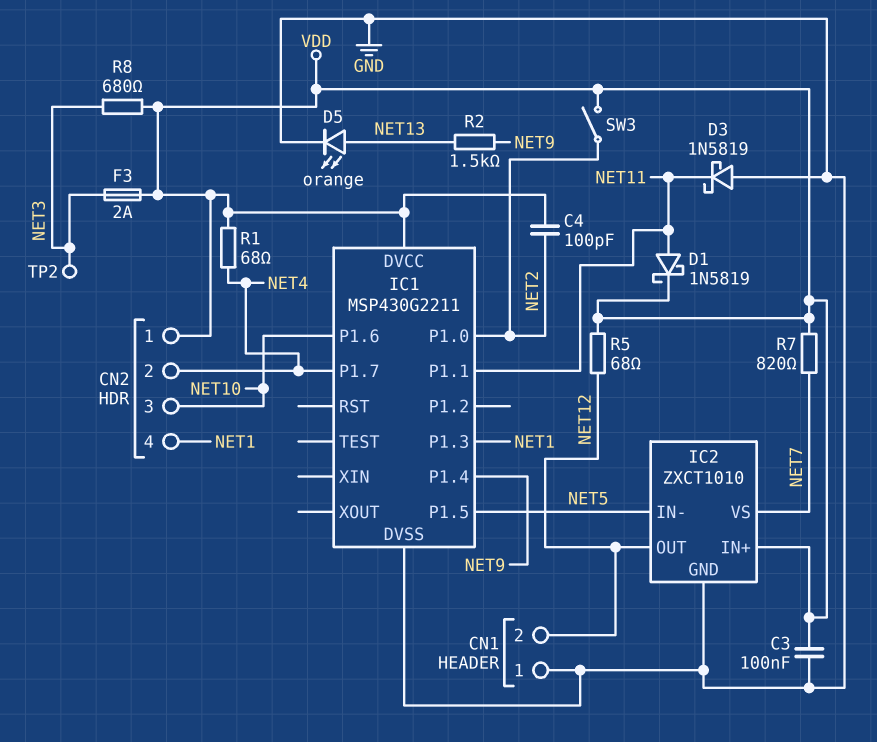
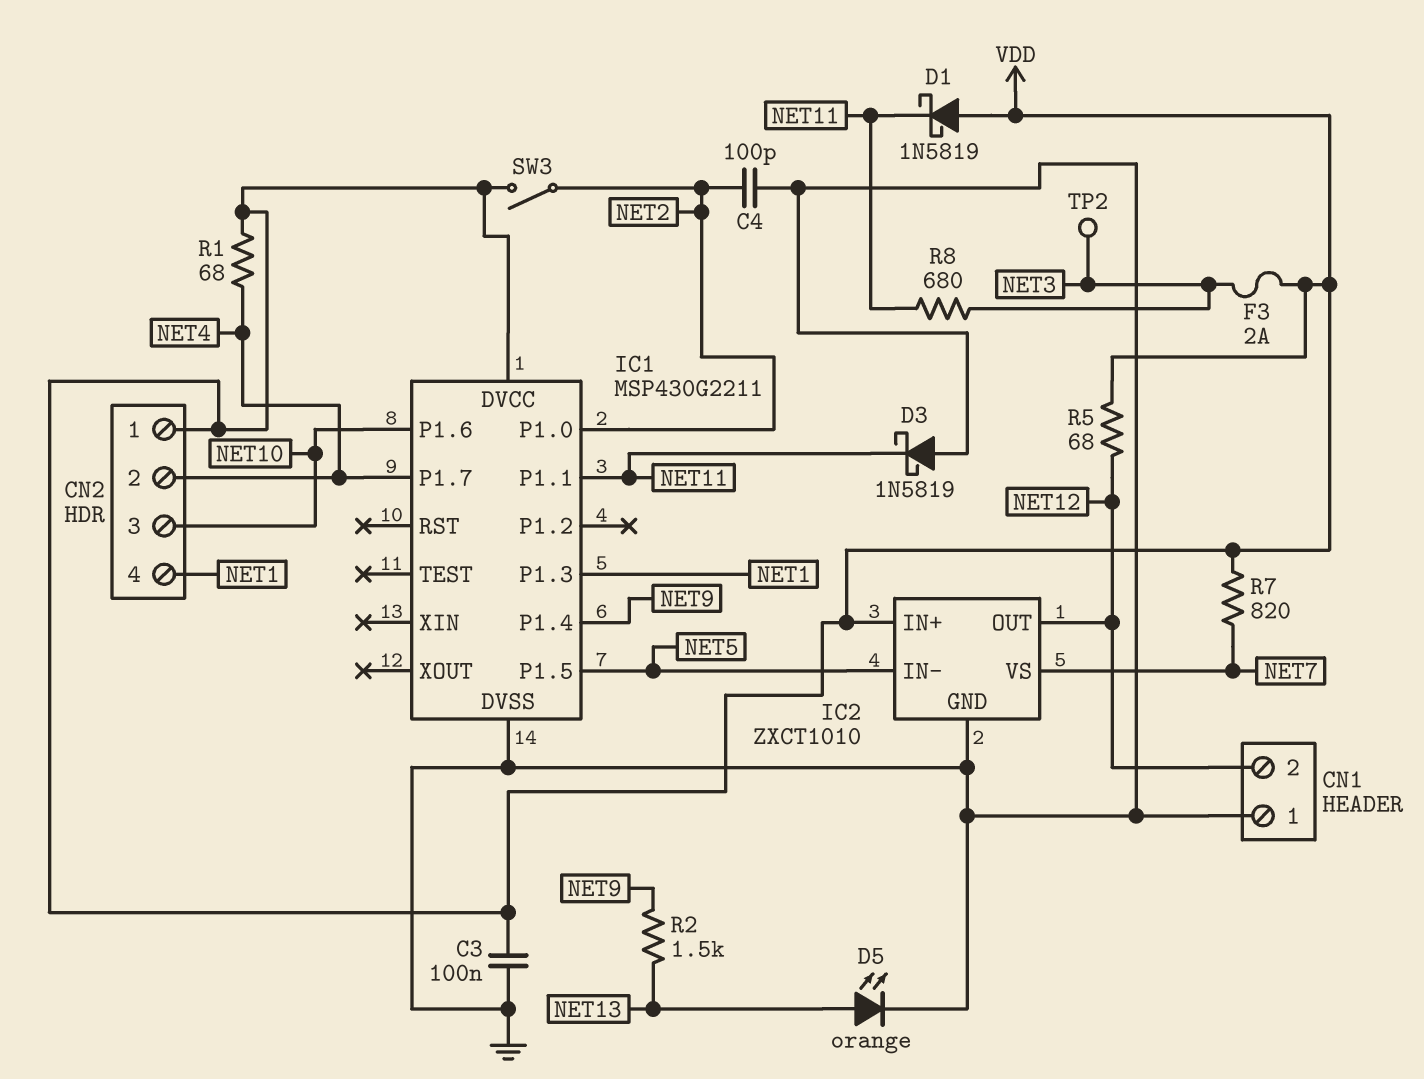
C4: 100pF (NET2, VDD) -> 100pF (GND, NET2)
D1: schottky 1N5819 (A NET11, K VDD) -> schottky 1N5819 (A VDD, K NET11)
R8: 680 (NET3, VDD) -> 680 (NET3, NET11)

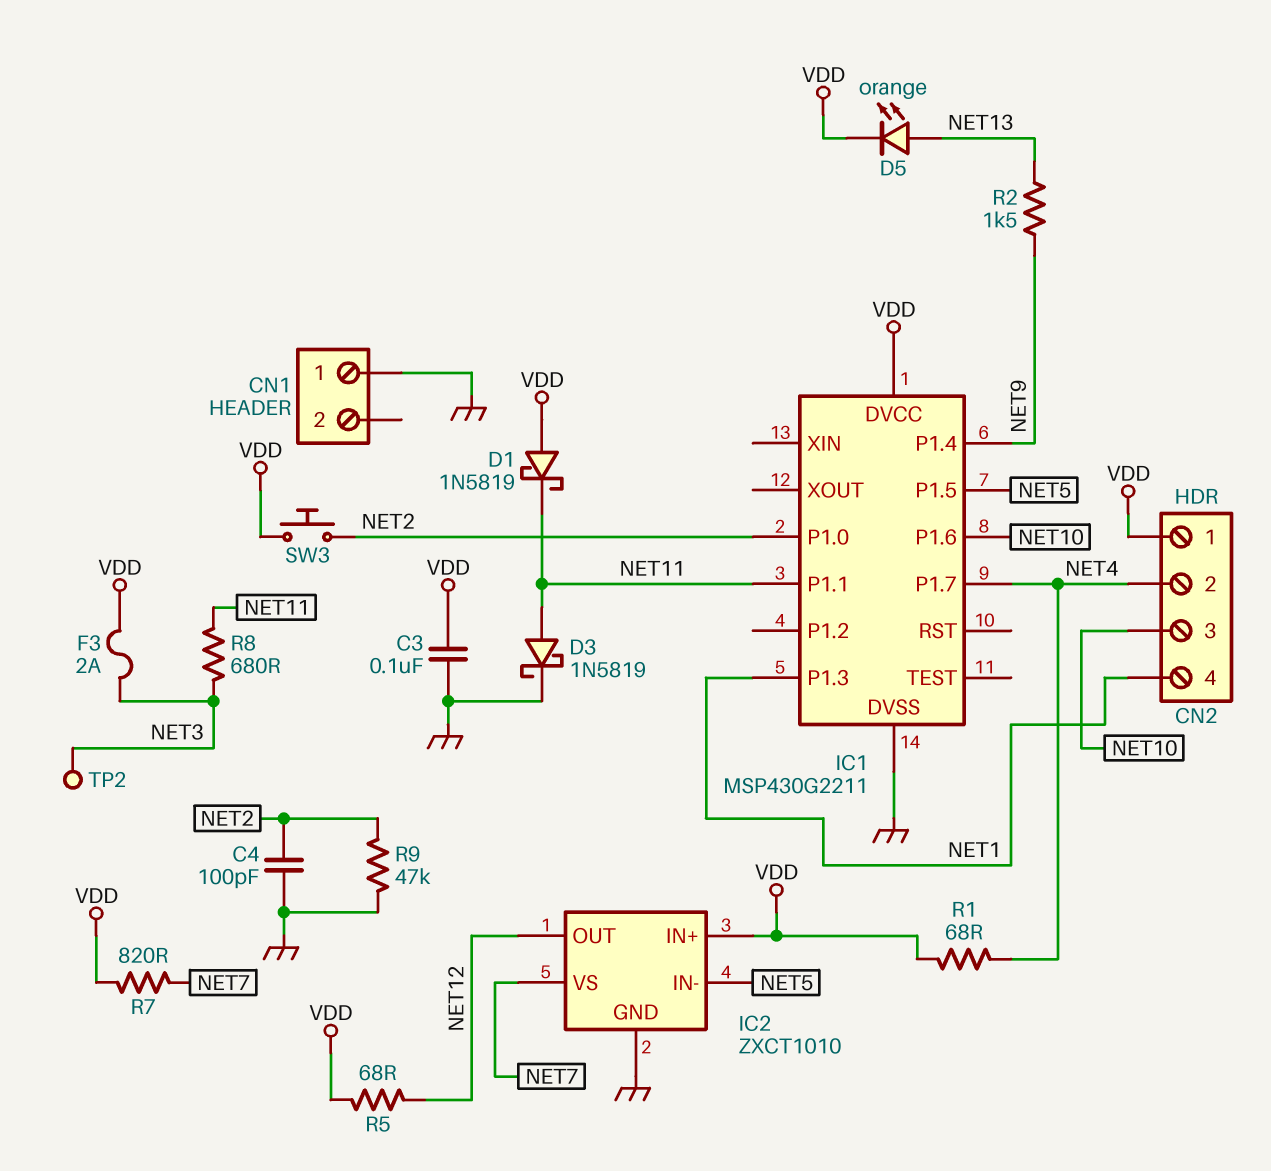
CN1 pin 2: NET12 -> none
D3: schottky 1N5819 (A GND, K NET11) -> schottky 1N5819 (A NET11, K GND)
D5: LED orange (A NET13, K GND) -> LED orange (A NET13, K VDD)
R9: none -> 47k (GND, NET2)
SW3: switch (NET2, VDD) -> button (NET2, VDD)

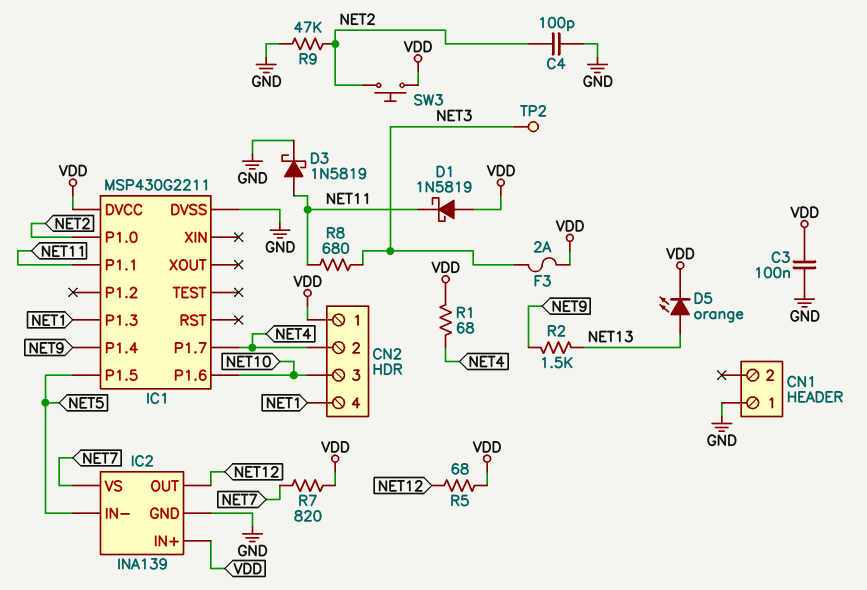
IC2: ZXCT1010 -> INA139

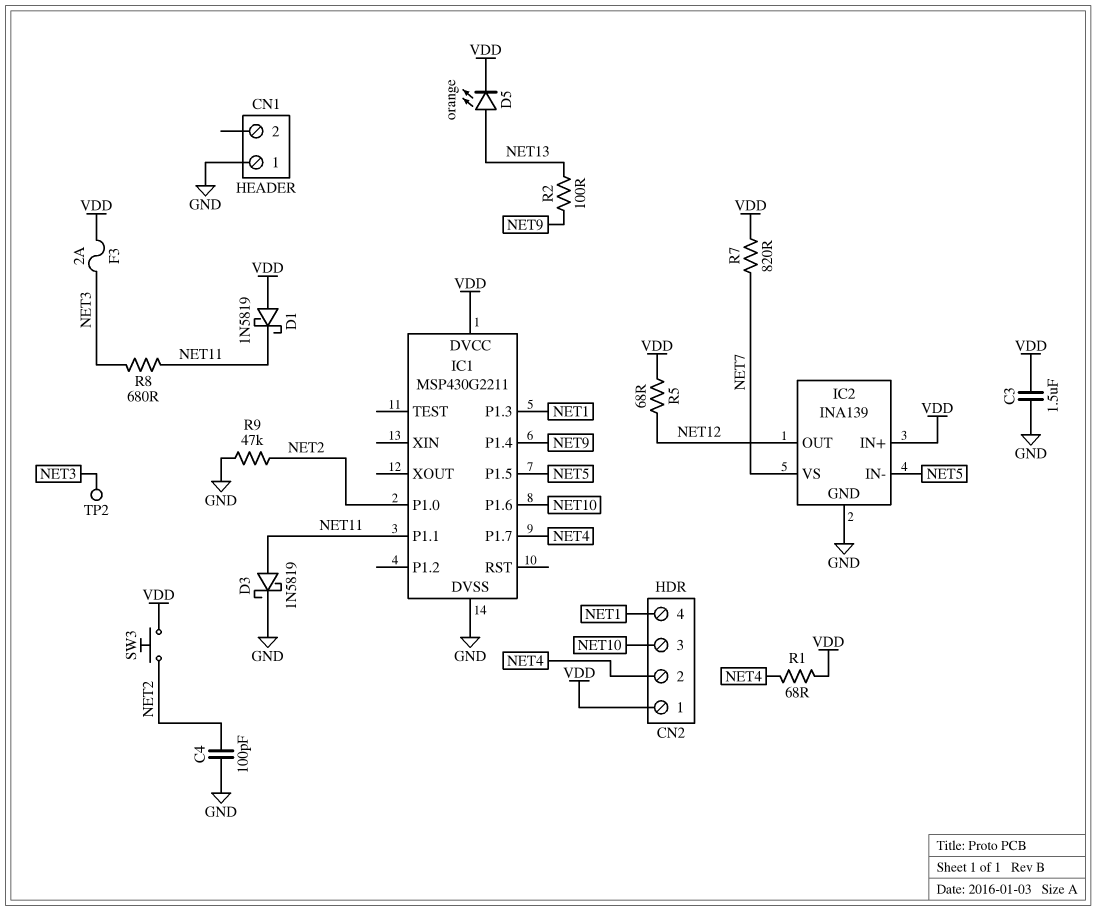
C3: 100nF (GND, VDD) -> 1.5uF (GND, VDD)
R2: 1.5k (NET9, NET13) -> 100 (NET9, NET13)

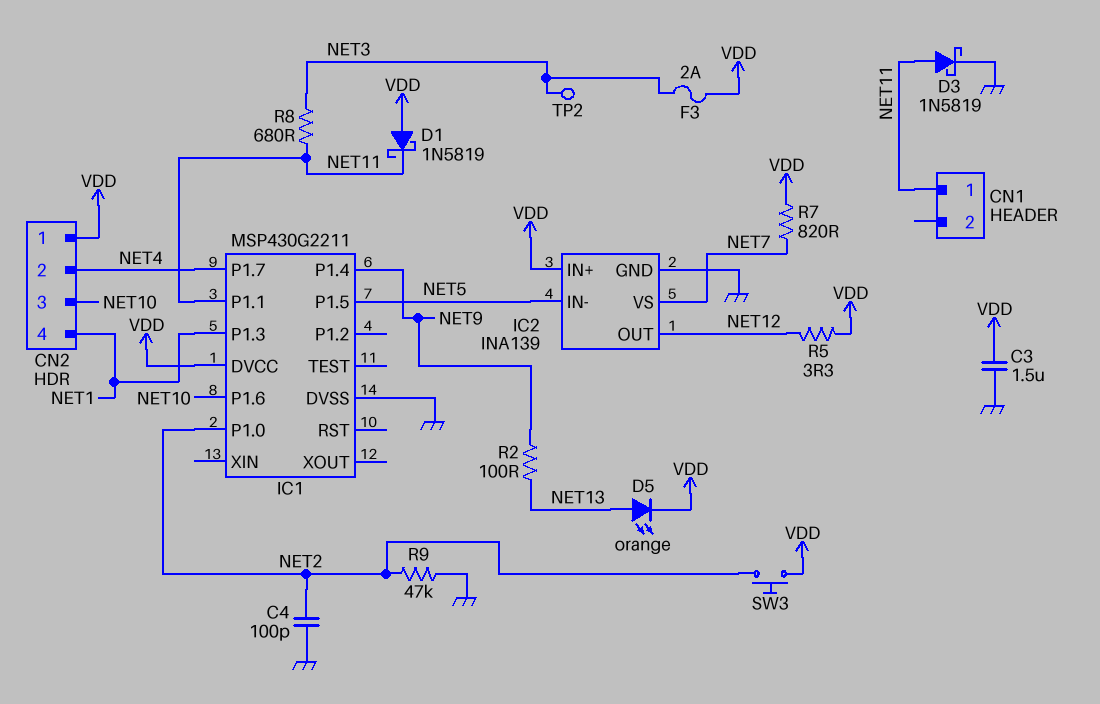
CN1 pin 1: GND -> NET11
R1: 68 (NET4, VDD) -> none
R5: 68 (NET12, VDD) -> 3.3 (NET12, VDD)

